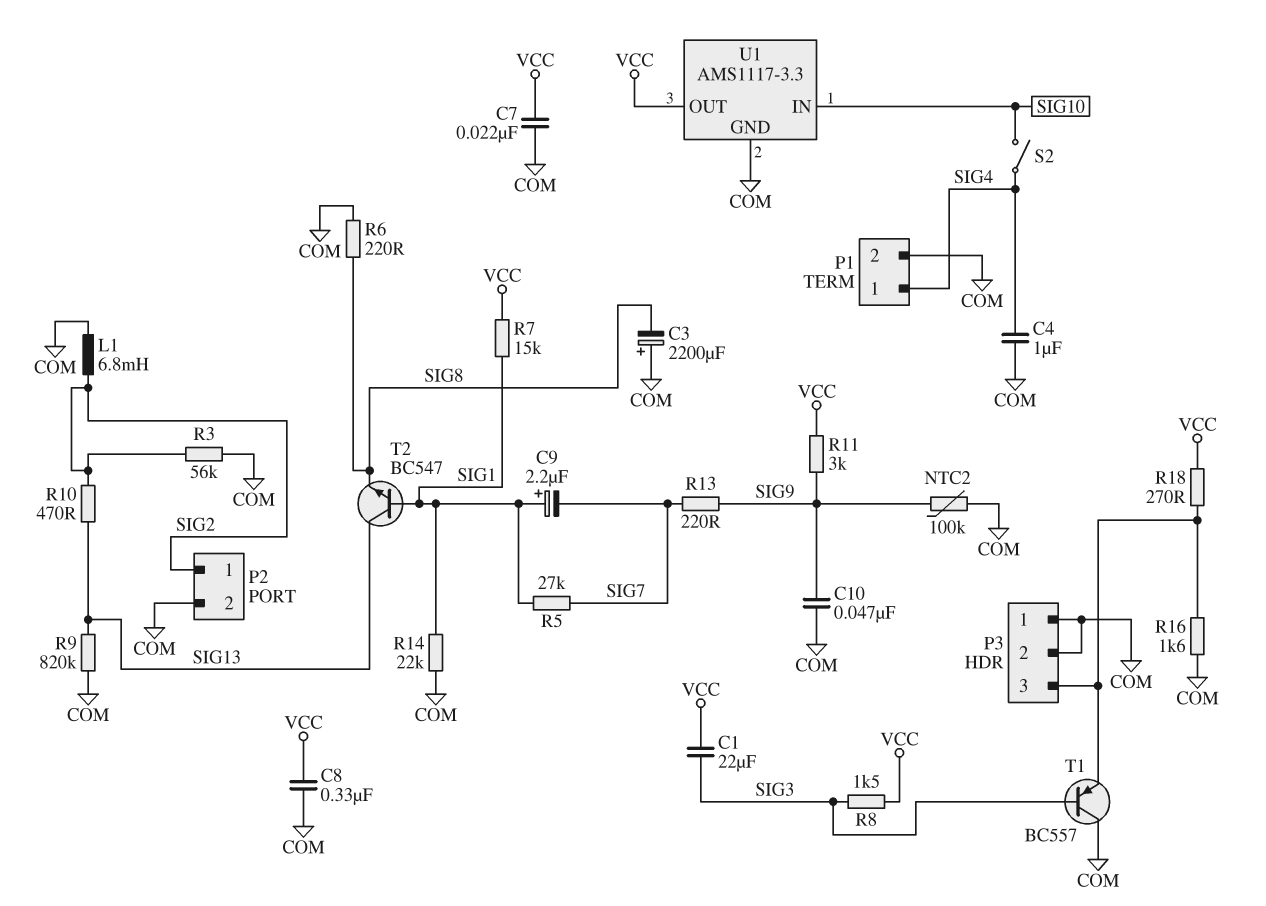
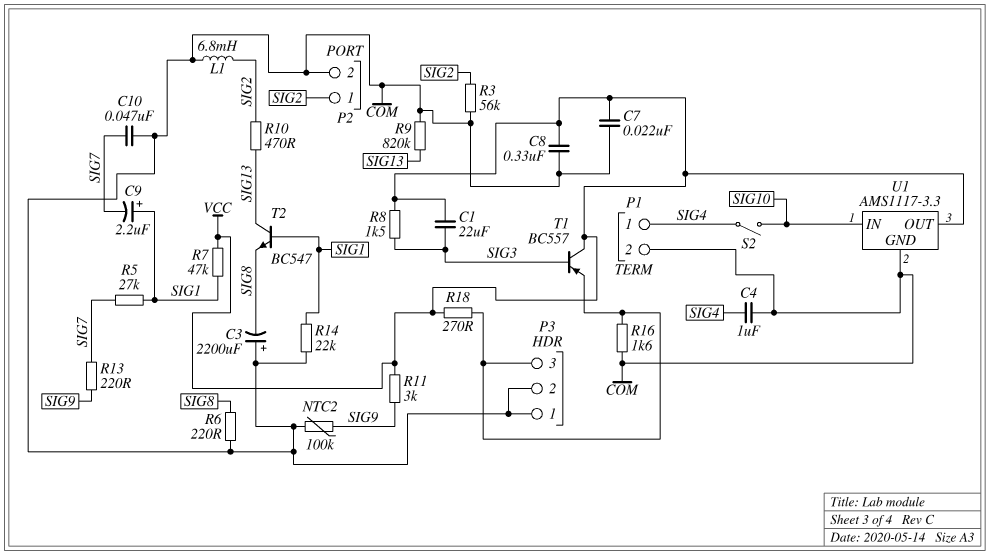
C10: 47nF (COM, SIG9) -> 47nF (COM, SIG7)
R7: 15k (SIG1, VCC) -> 47k (SIG1, VCC)
T1: PNP BC557 (B SIG3, C COM, E P3/3) -> PNP BC557 (B SIG3, C VCC, E P3/3)

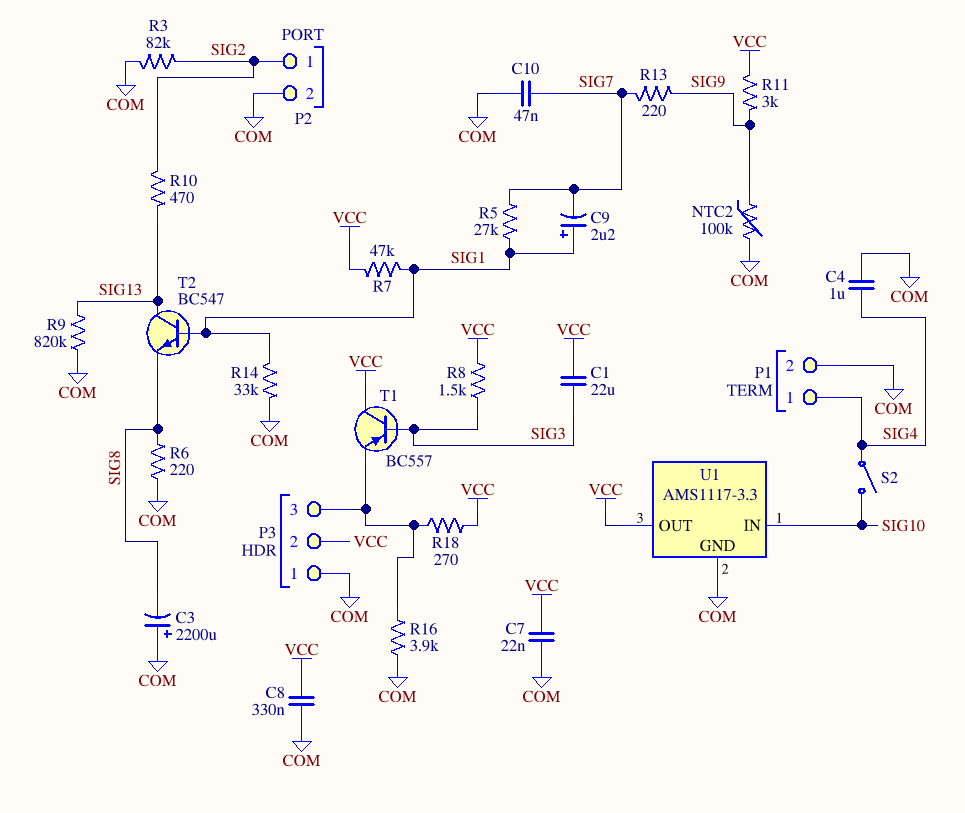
L1: 6.8mH (COM, SIG2) -> none
P3 pin 2: COM -> VCC
R3: 56k (COM, SIG2) -> 82k (COM, SIG2)
R14: 22k (COM, SIG1) -> 33k (COM, SIG1)
R16: 1.6k (COM, P3/3) -> 3.9k (COM, P3/3)

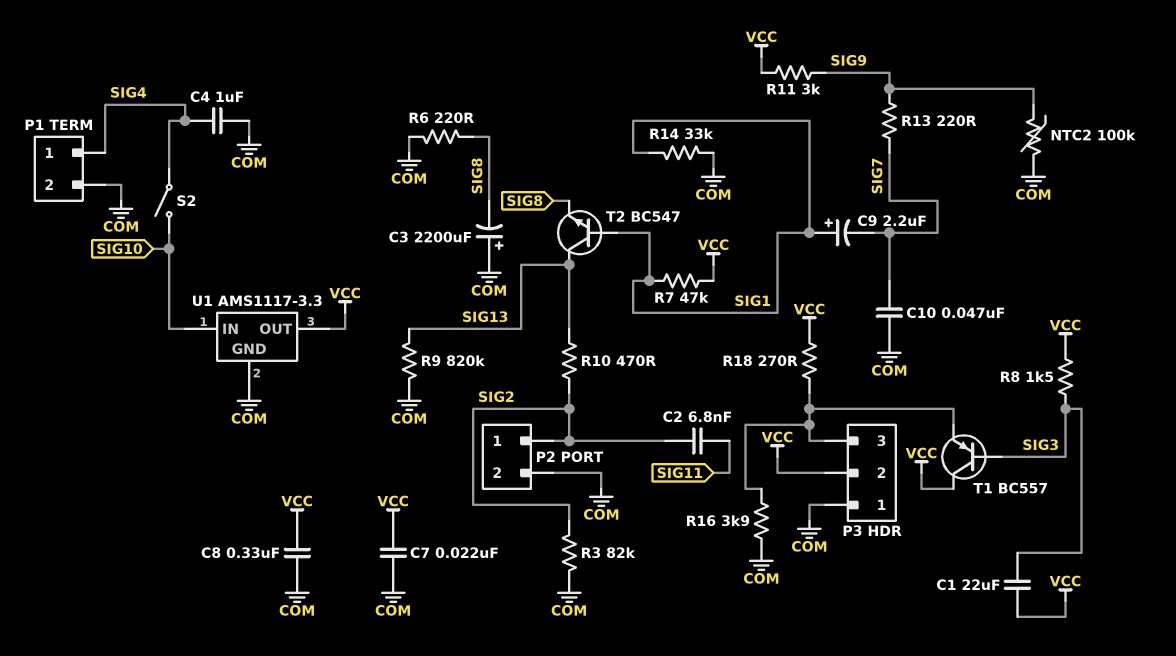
C2: none -> 6.8nF (SIG2, SIG11)
R5: 27k (SIG1, SIG7) -> none

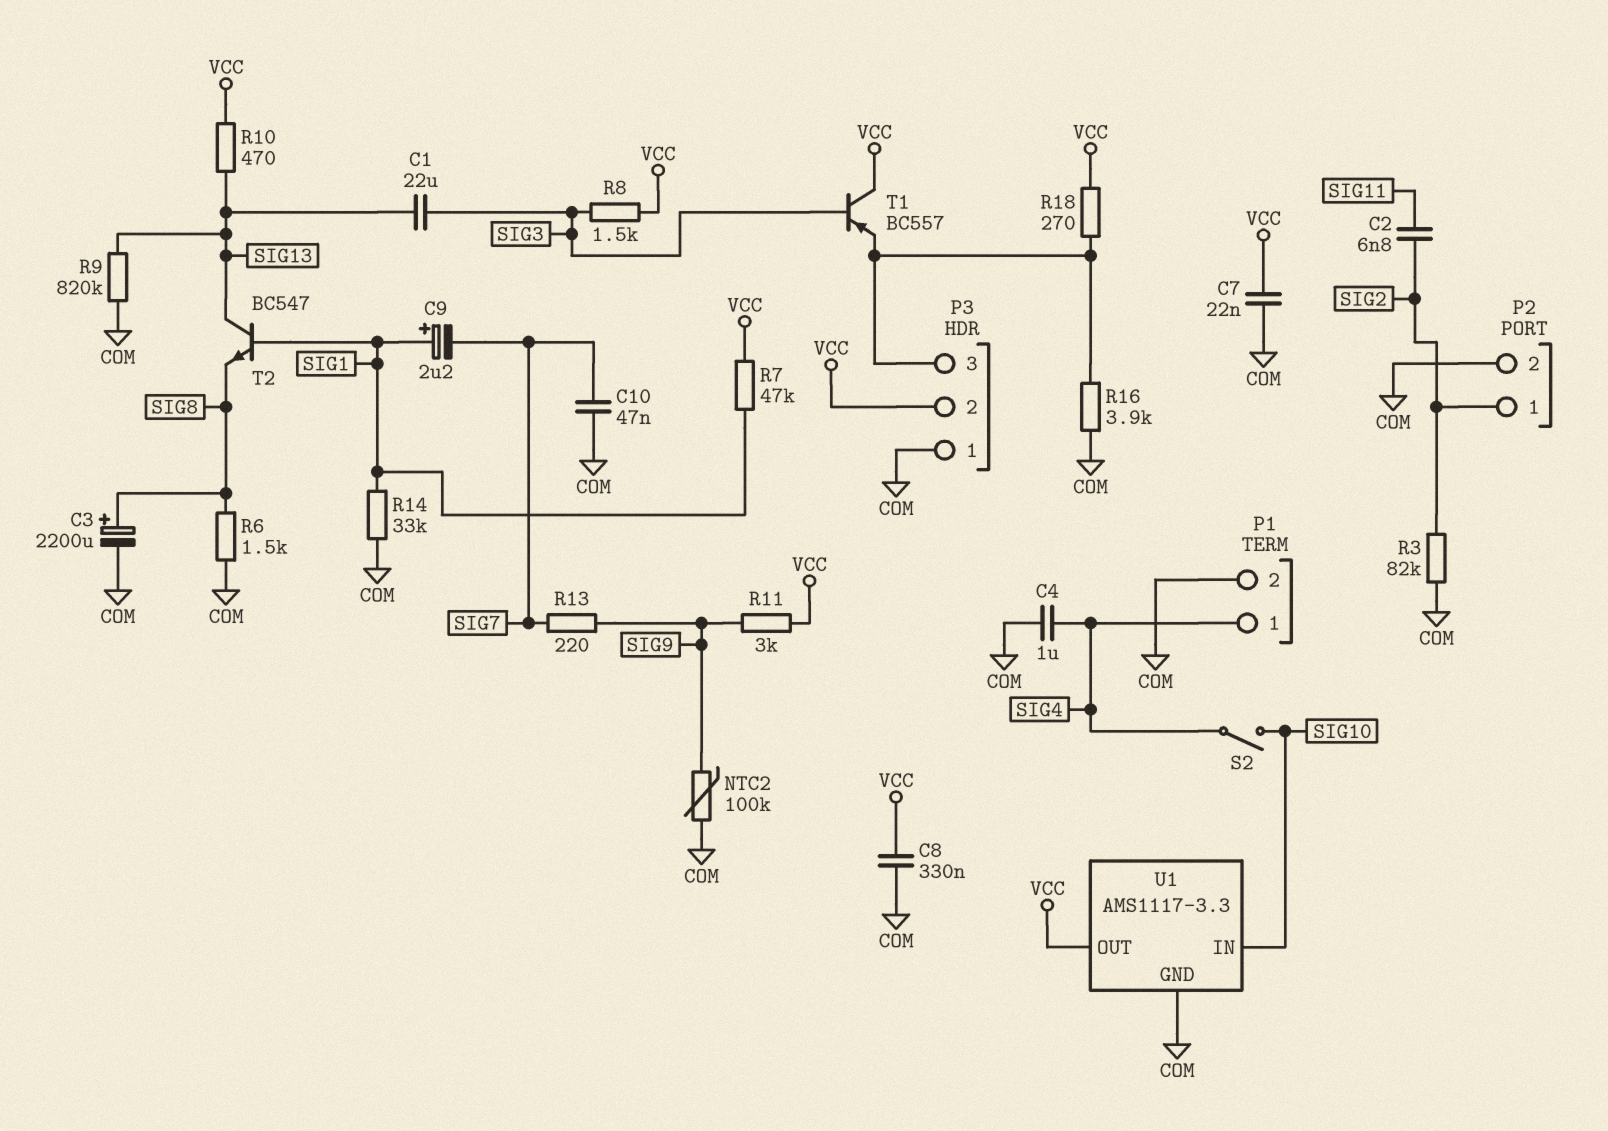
C1: 22uF (SIG3, VCC) -> 22uF (SIG3, SIG13)
C3: 2200uF (plus COM, minus SIG8) -> 2200uF (plus SIG8, minus COM)
R6: 220 (COM, SIG8) -> 1.5k (COM, SIG8)
R10: 470 (SIG2, SIG13) -> 470 (SIG13, VCC)

